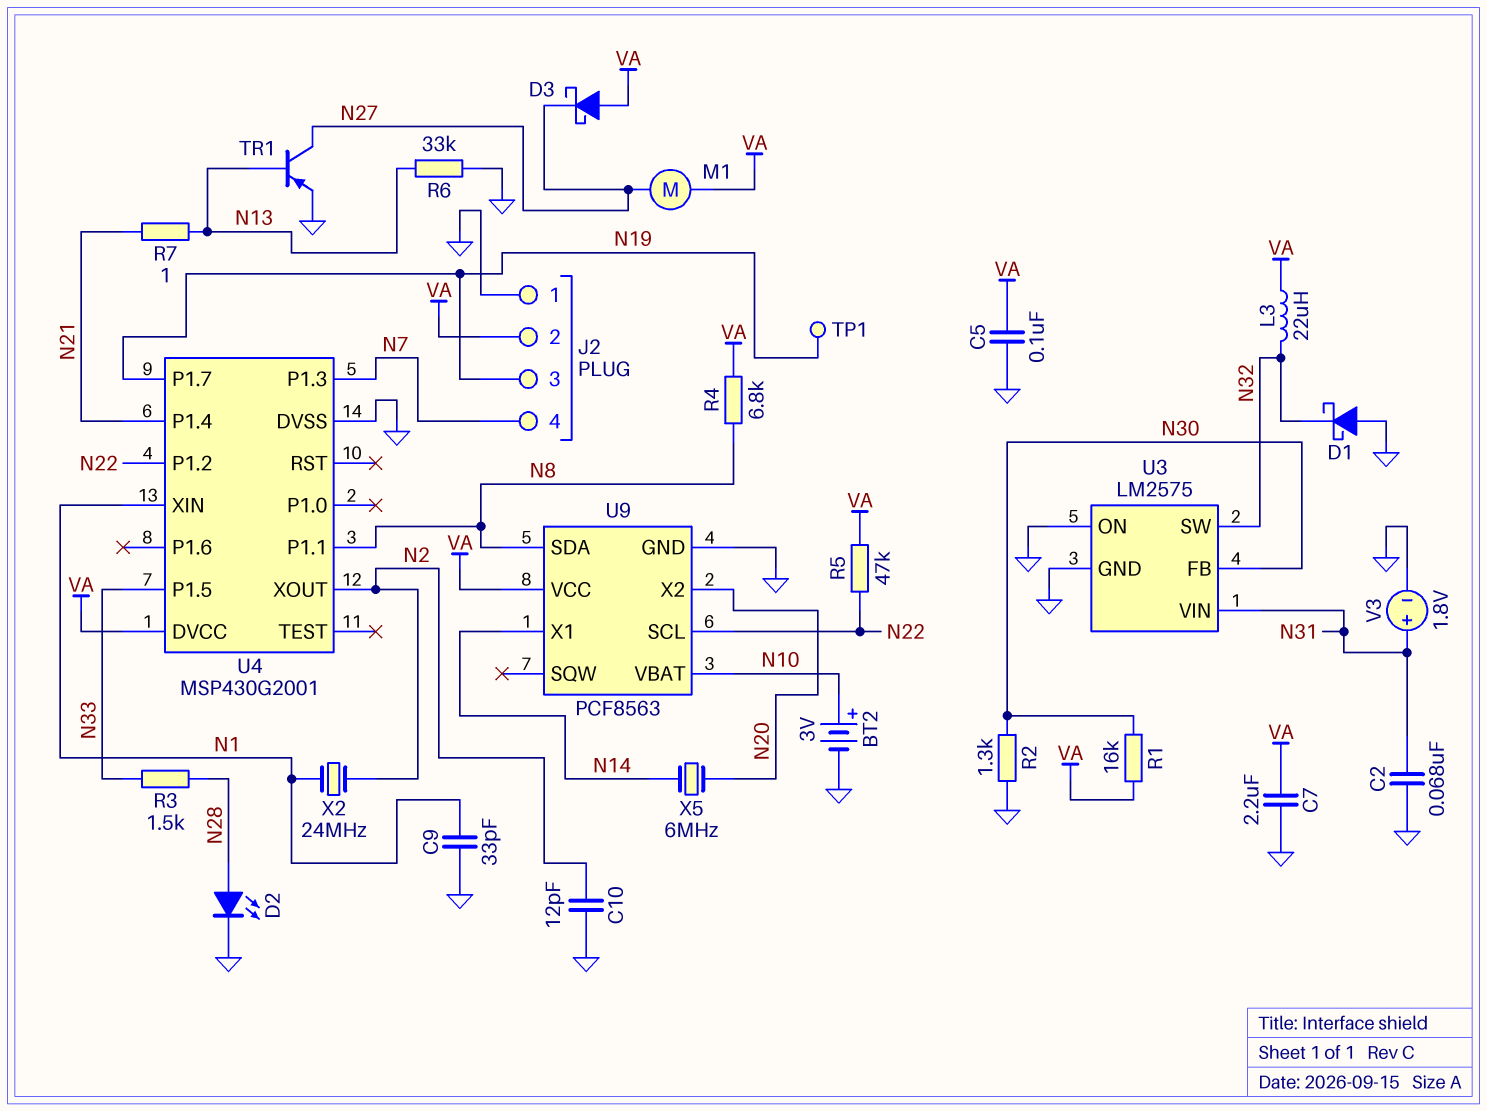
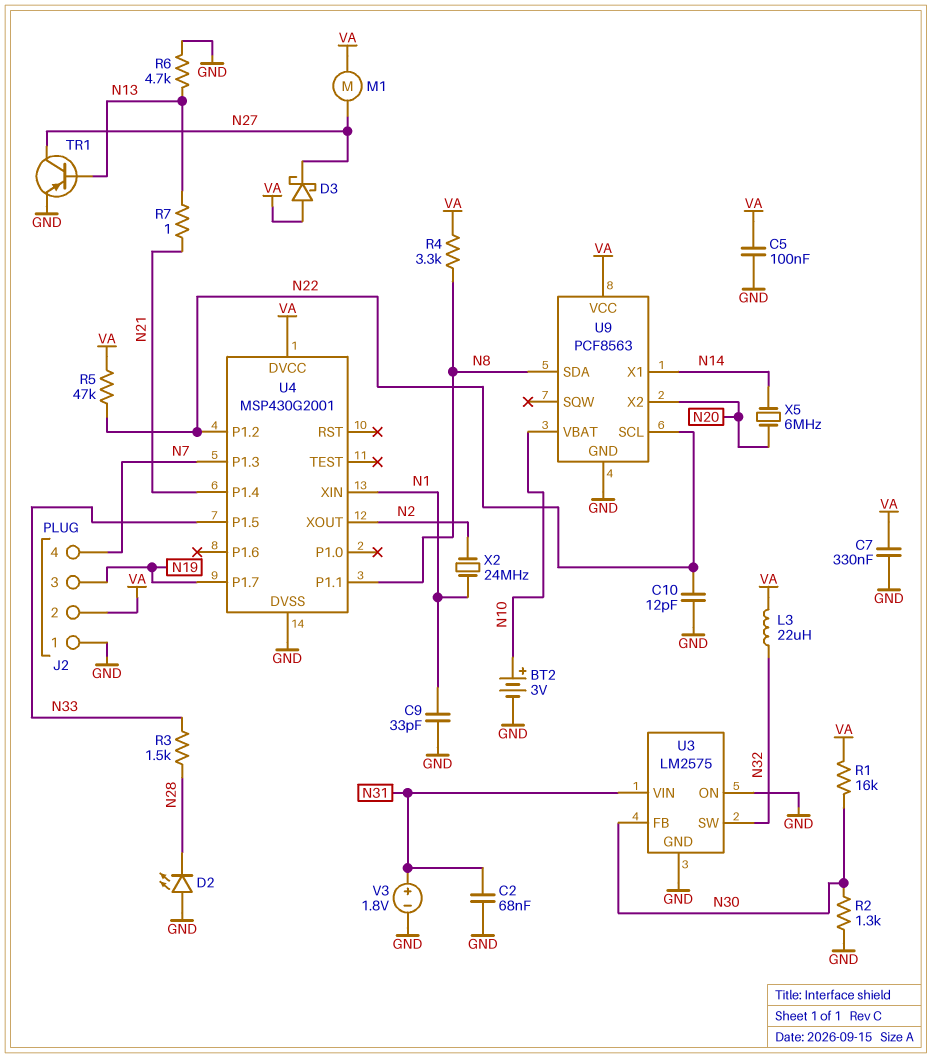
C7: 2.2uF (GND, VA) -> 330nF (GND, VA)
C10: 12pF (GND, N2) -> 12pF (GND, N22)
D1: schottky (A GND, K N32) -> none
D2: LED (A N28, K GND) -> LED (A GND, K N28)
R4: 6.8k (N8, VA) -> 3.3k (N8, VA)
R6: 33k (GND, N13) -> 4.7k (GND, N13)
TP1: test point (N19) -> none

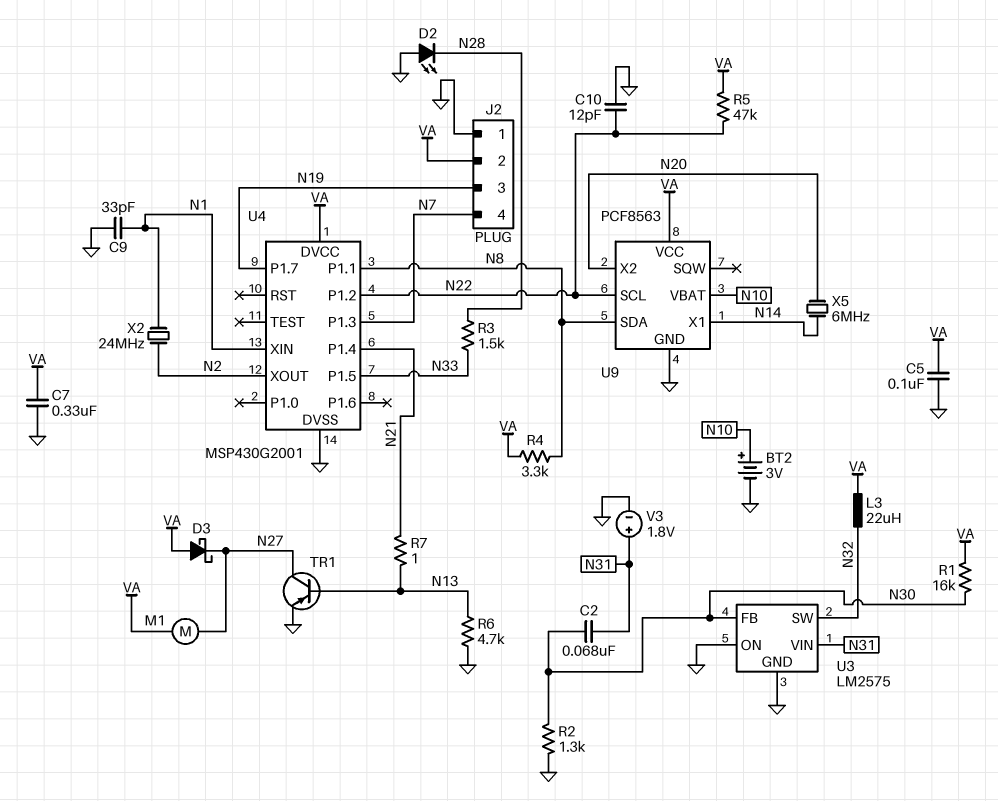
C2: 68nF (GND, N31) -> 68nF (N30, N31)

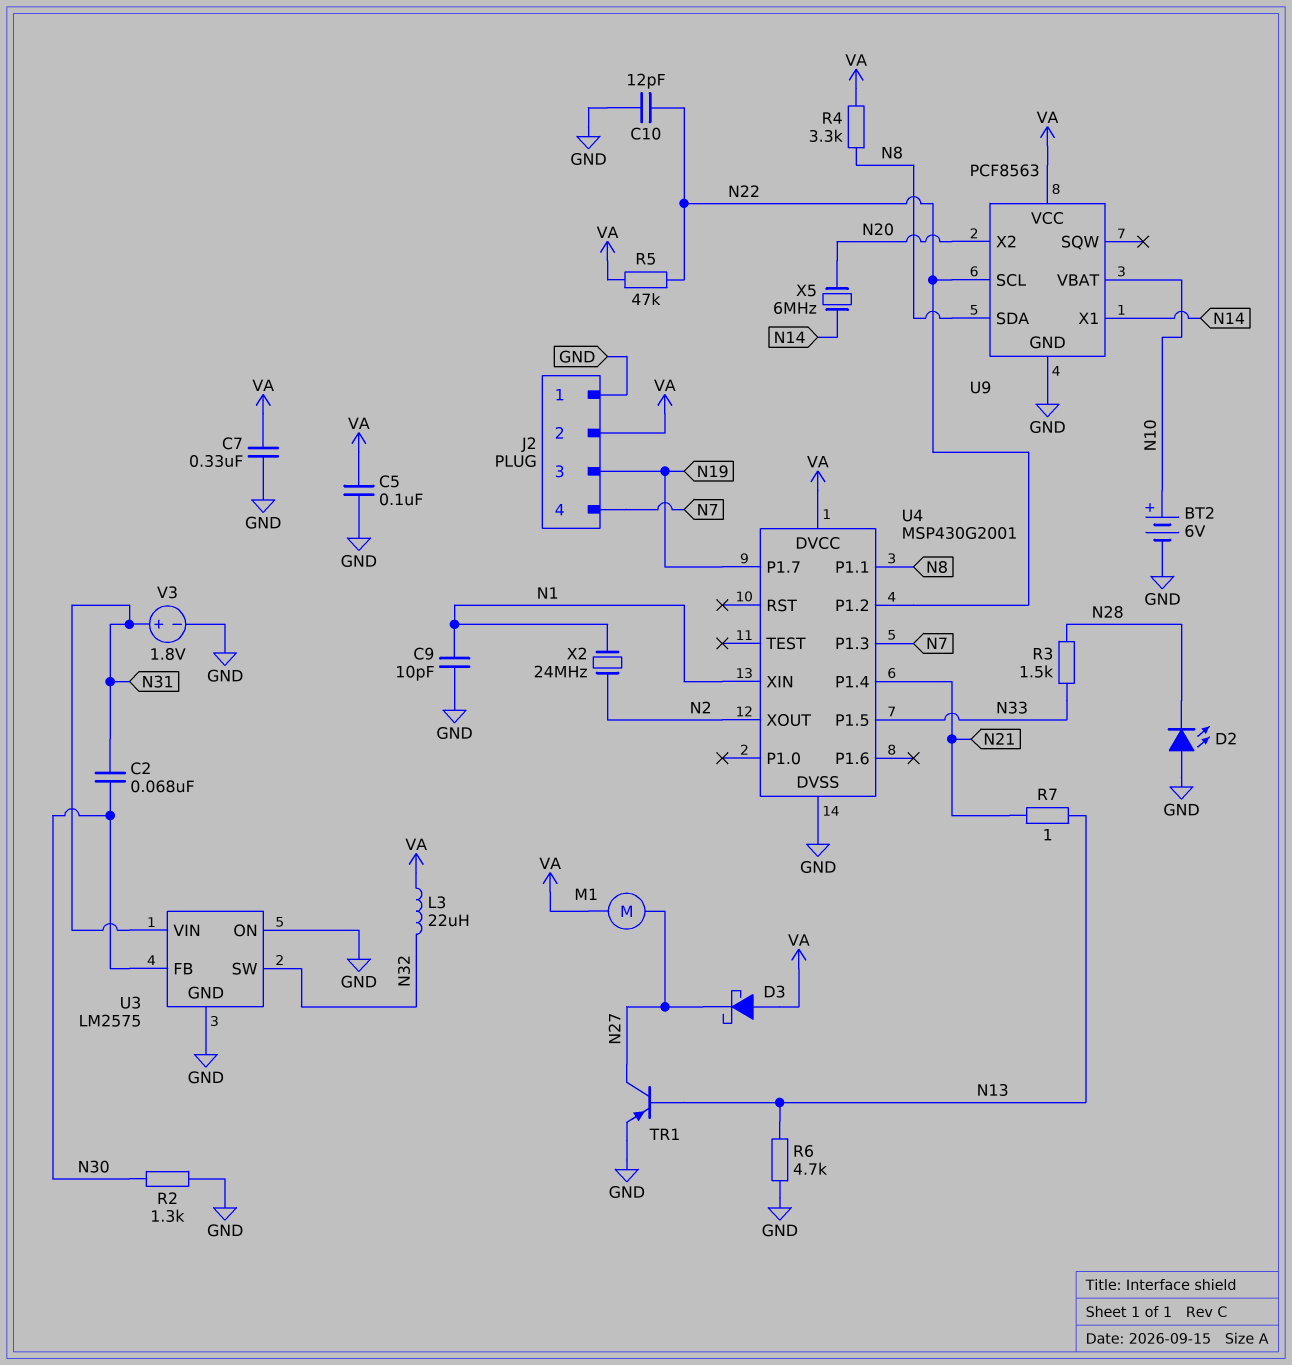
BT2: 3V (plus N10, minus GND) -> 6V (plus N10, minus GND)
C9: 33pF (GND, N1) -> 10pF (GND, N1)
R1: 16k (N30, VA) -> none

